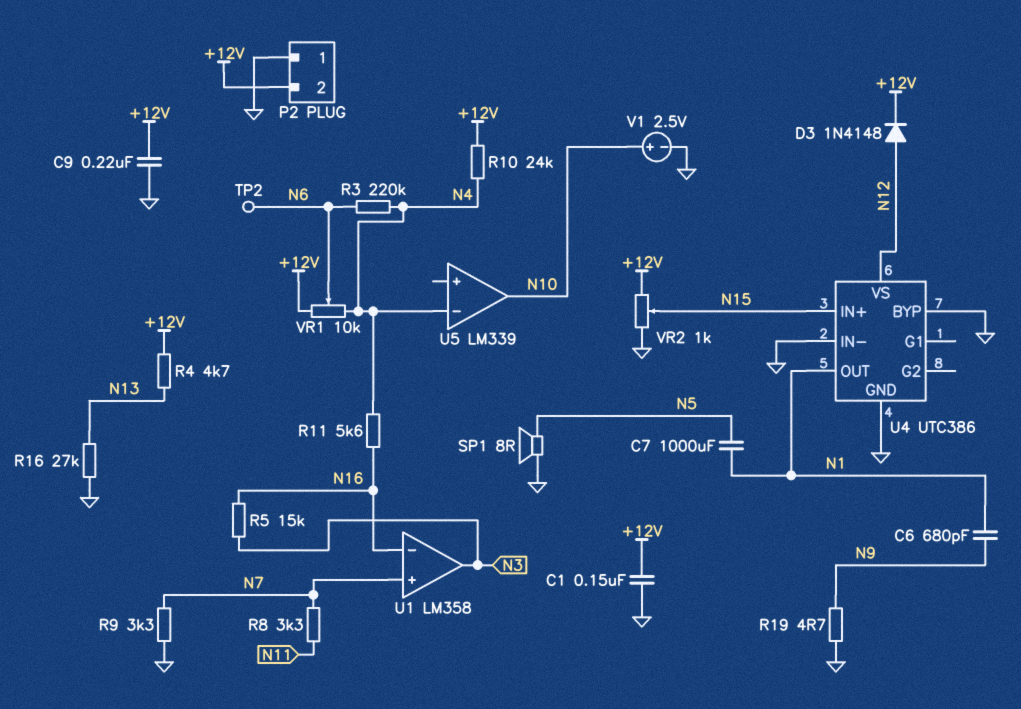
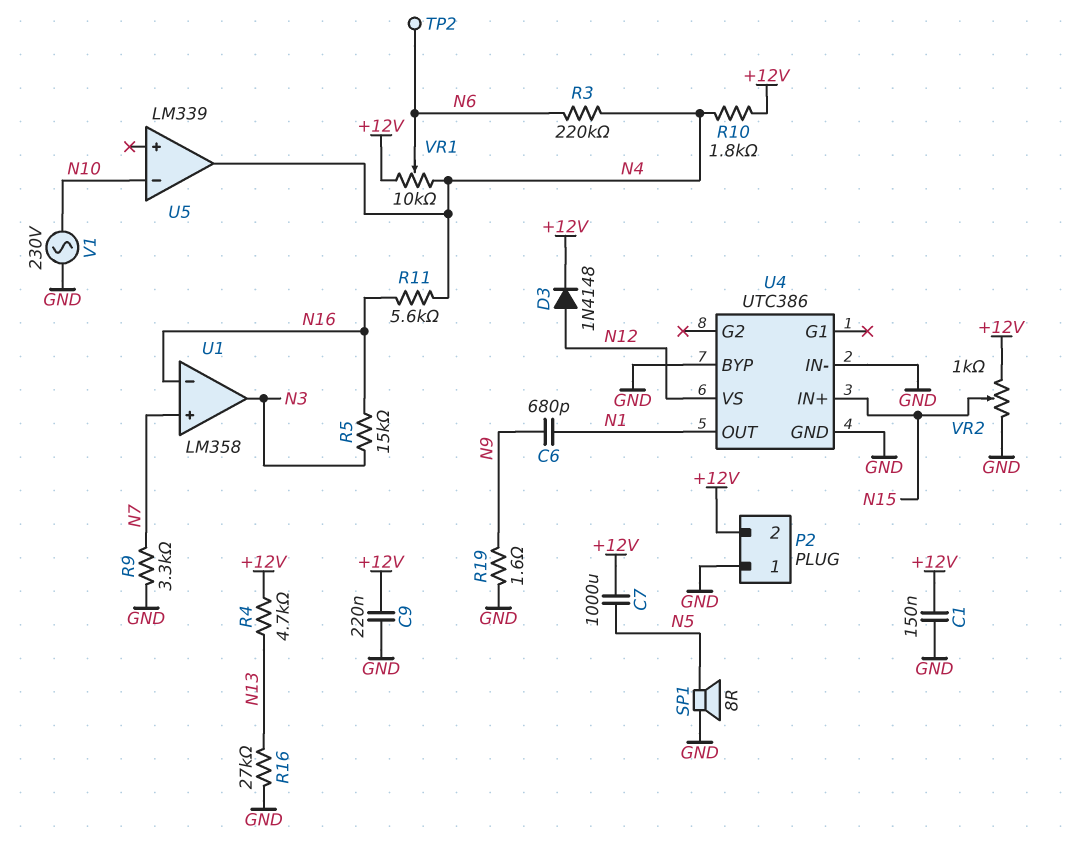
C7: 1000uF (N1, N5) -> 1000uF (+12V, N5)
R8: 3.3k (N7, N11) -> none
R10: 24k (+12V, N4) -> 1.8k (+12V, N4)
R19: 4.7 (GND, N9) -> 1.6 (GND, N9)
U5 pin in-: N4 -> N10
U5 pin out: N10 -> N4
V1: 2.5V (plus N10, minus GND) -> AC 230V (GND, N10)

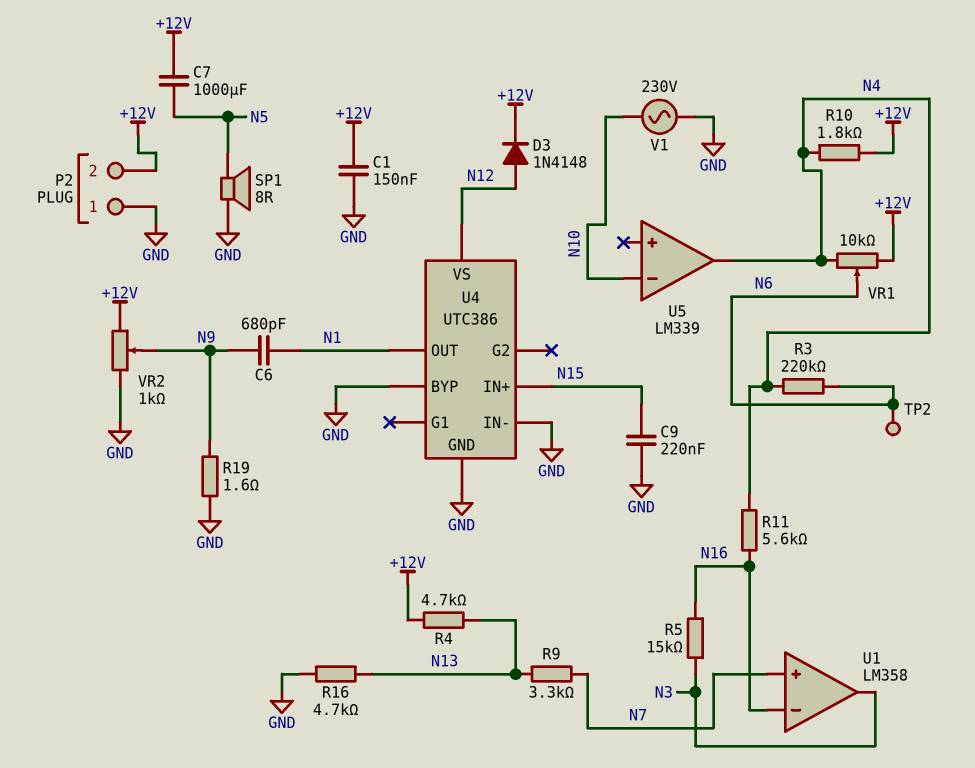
C9: 220nF (+12V, GND) -> 220nF (GND, N15)
R9: 3.3k (GND, N7) -> 3.3k (N7, N13)
R16: 27k (GND, N13) -> 4.7k (GND, N13)
VR2: 1k (+12V, GND, wiper N15) -> 1k (+12V, GND, wiper N9)

